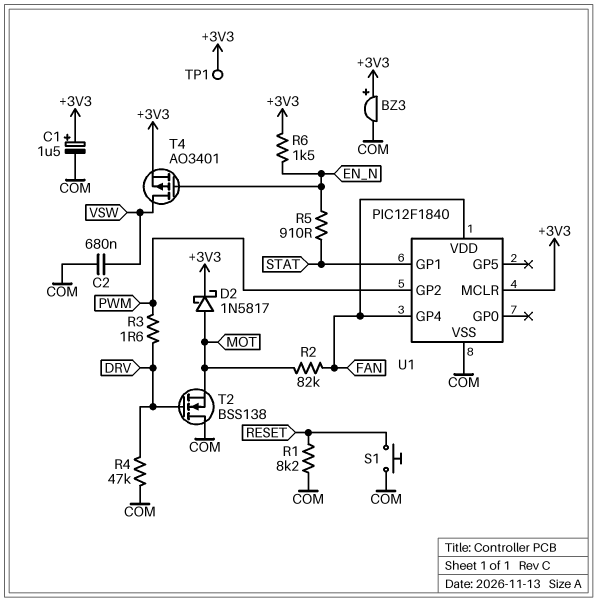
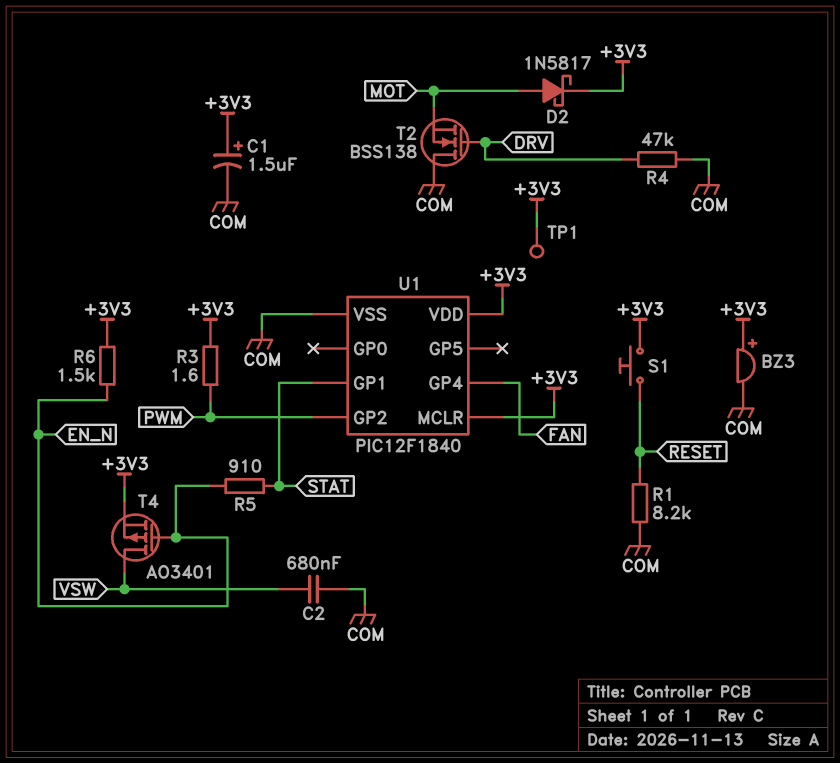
R2: 82k (FAN, MOT) -> none
R3: 1.6 (DRV, PWM) -> 1.6 (+3V3, PWM)
S1: button (COM, RESET) -> button (+3V3, RESET)
U1 pin VDD: FAN -> +3V3

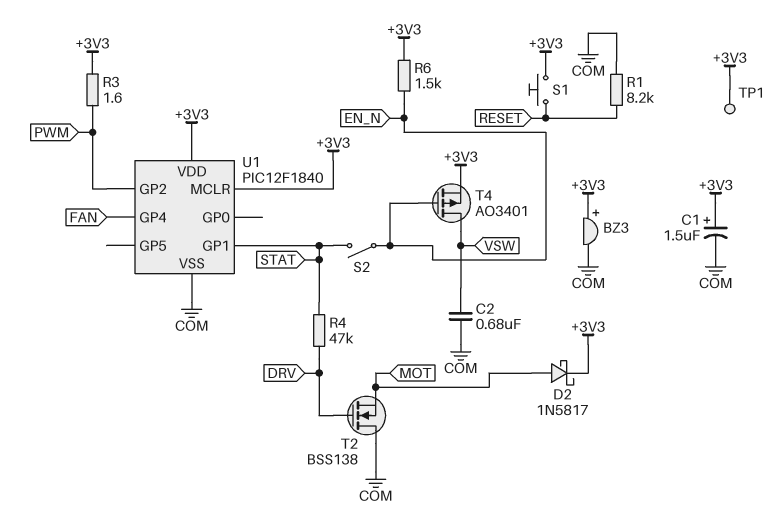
R4: 47k (COM, DRV) -> 47k (DRV, STAT)
R5: 910 (EN_N, STAT) -> none
S2: none -> switch (EN_N, STAT)

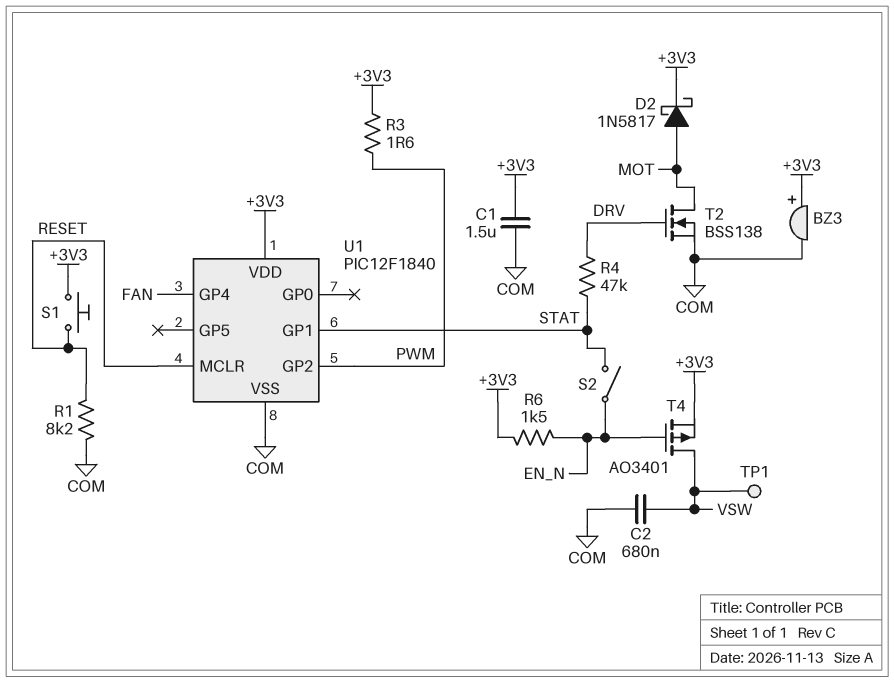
C1: 1.5uF (plus +3V3, minus COM) -> 1.5uF (+3V3, COM)
T2: NMOS BSS138 (G DRV, D COM, S MOT) -> NMOS BSS138 (G DRV, D MOT, S COM)
TP1: test point (+3V3) -> test point (VSW)
U1 pin MCLR: +3V3 -> RESET

